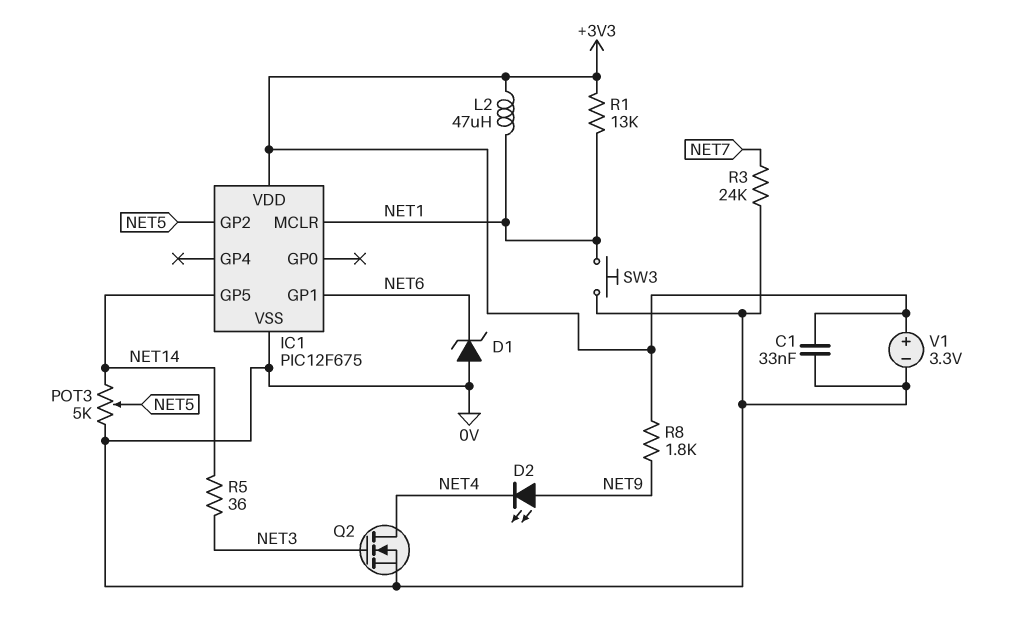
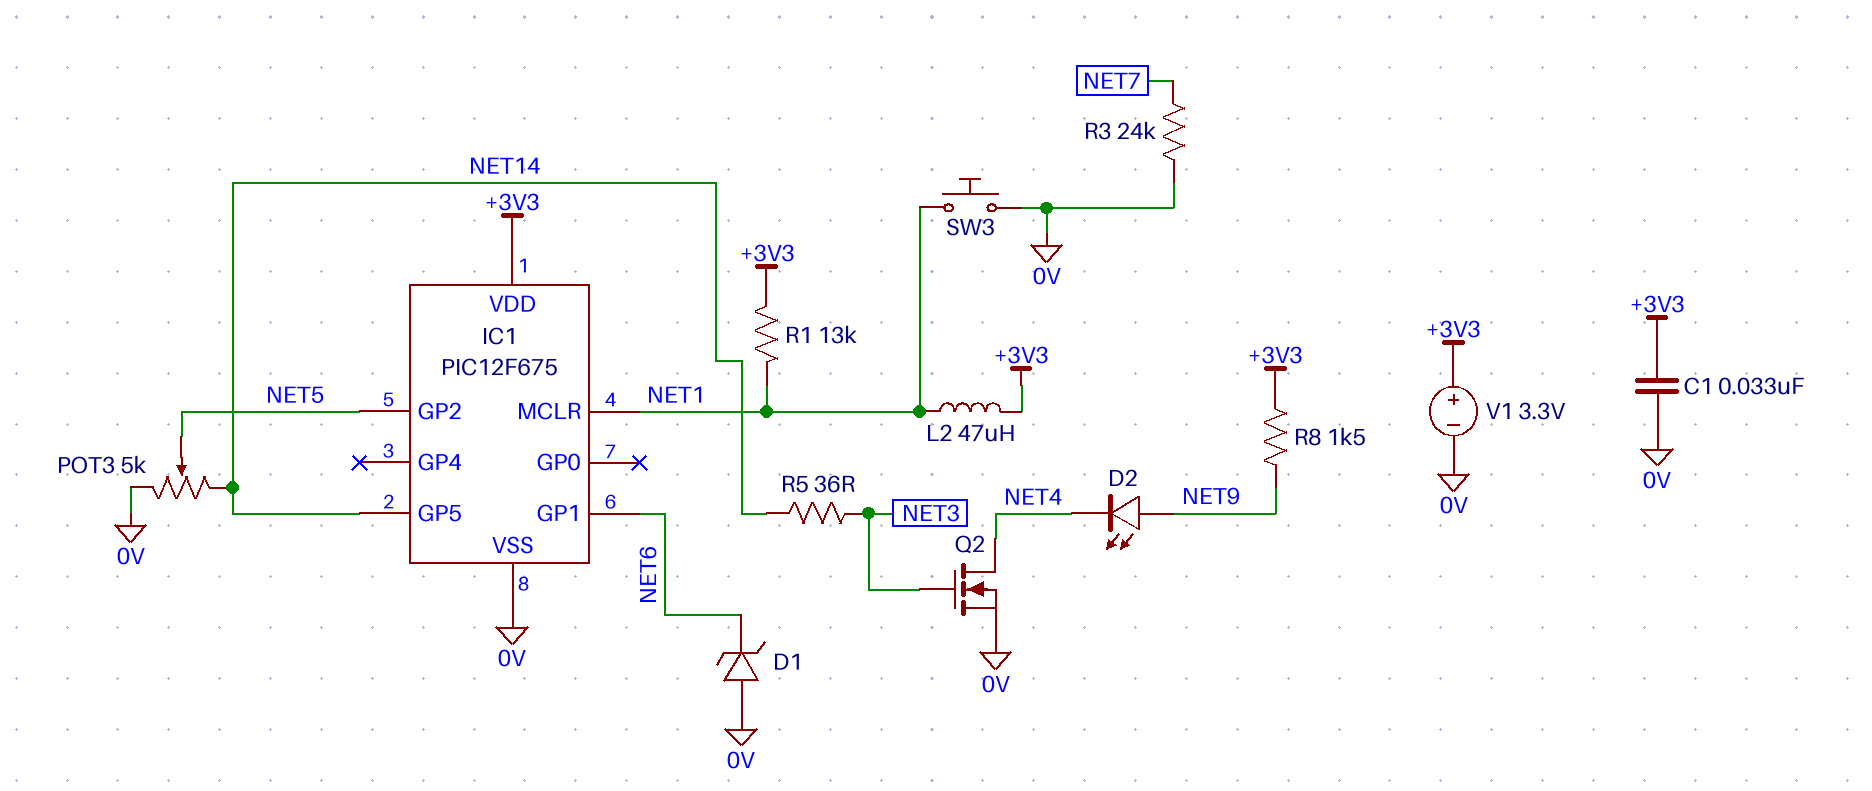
R8: 1.8k (+3V3, NET9) -> 1.5k (+3V3, NET9)

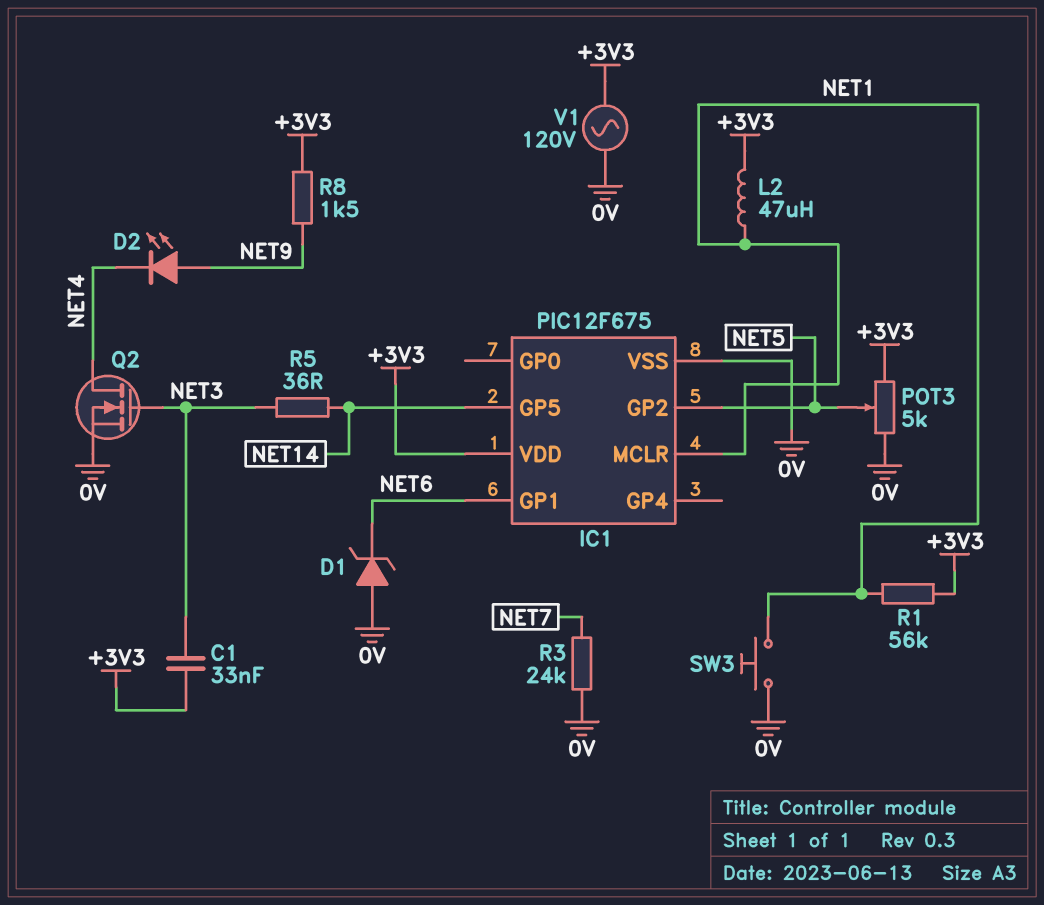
C1: 33nF (+3V3, 0V) -> 33nF (+3V3, NET3)
POT3: 5k (0V, NET14, wiper NET5) -> 5k (+3V3, 0V, wiper NET5)
R1: 13k (+3V3, NET1) -> 56k (+3V3, NET1)
V1: 3.3V (plus +3V3, minus 0V) -> AC 120V (+3V3, 0V)

